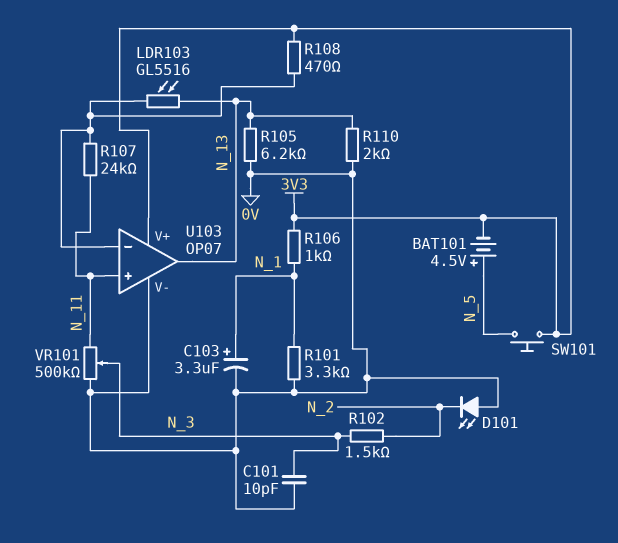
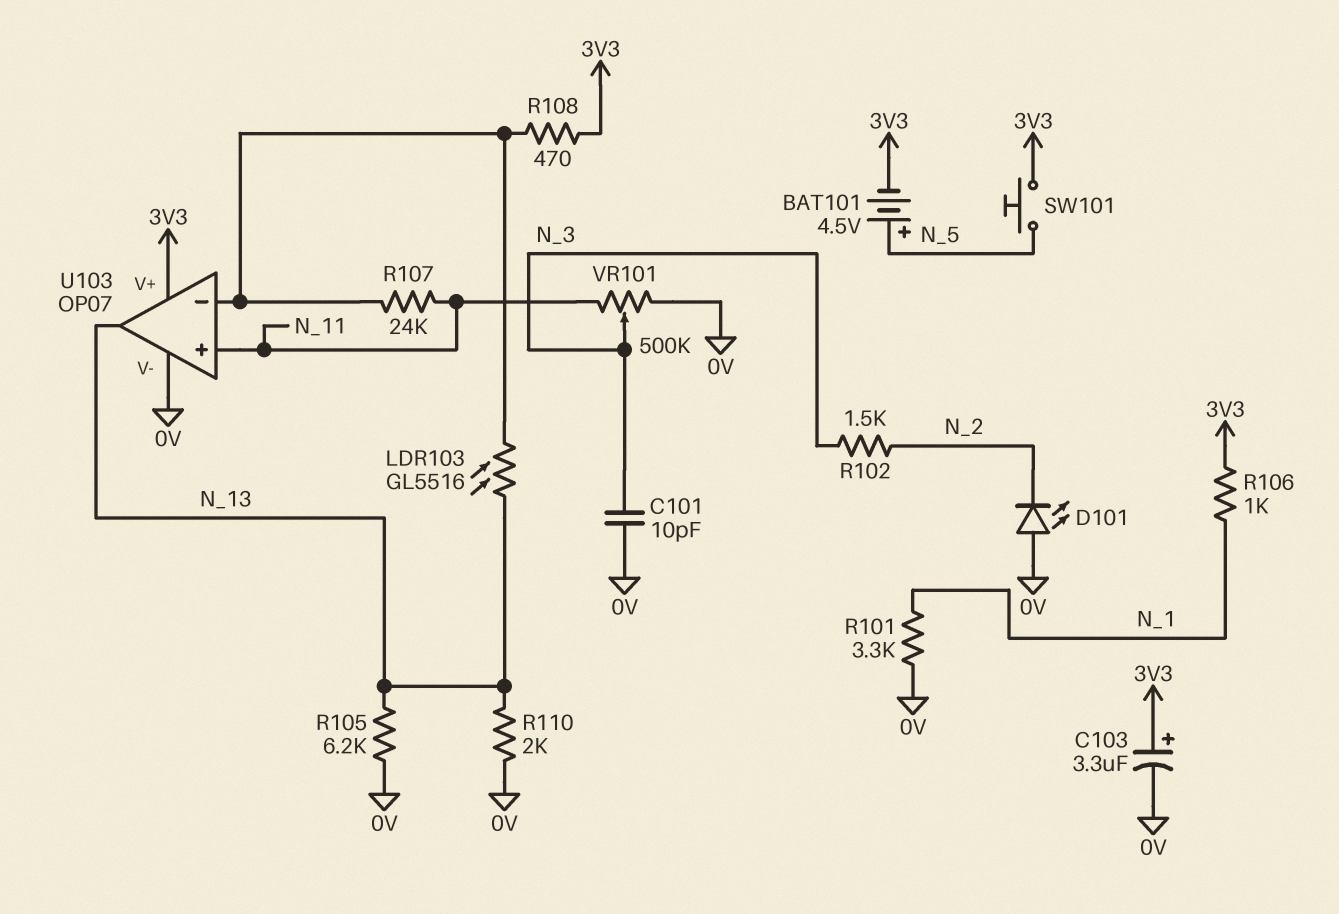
C103: 3.3uF (plus N_1, minus 0V) -> 3.3uF (plus 3V3, minus 0V)

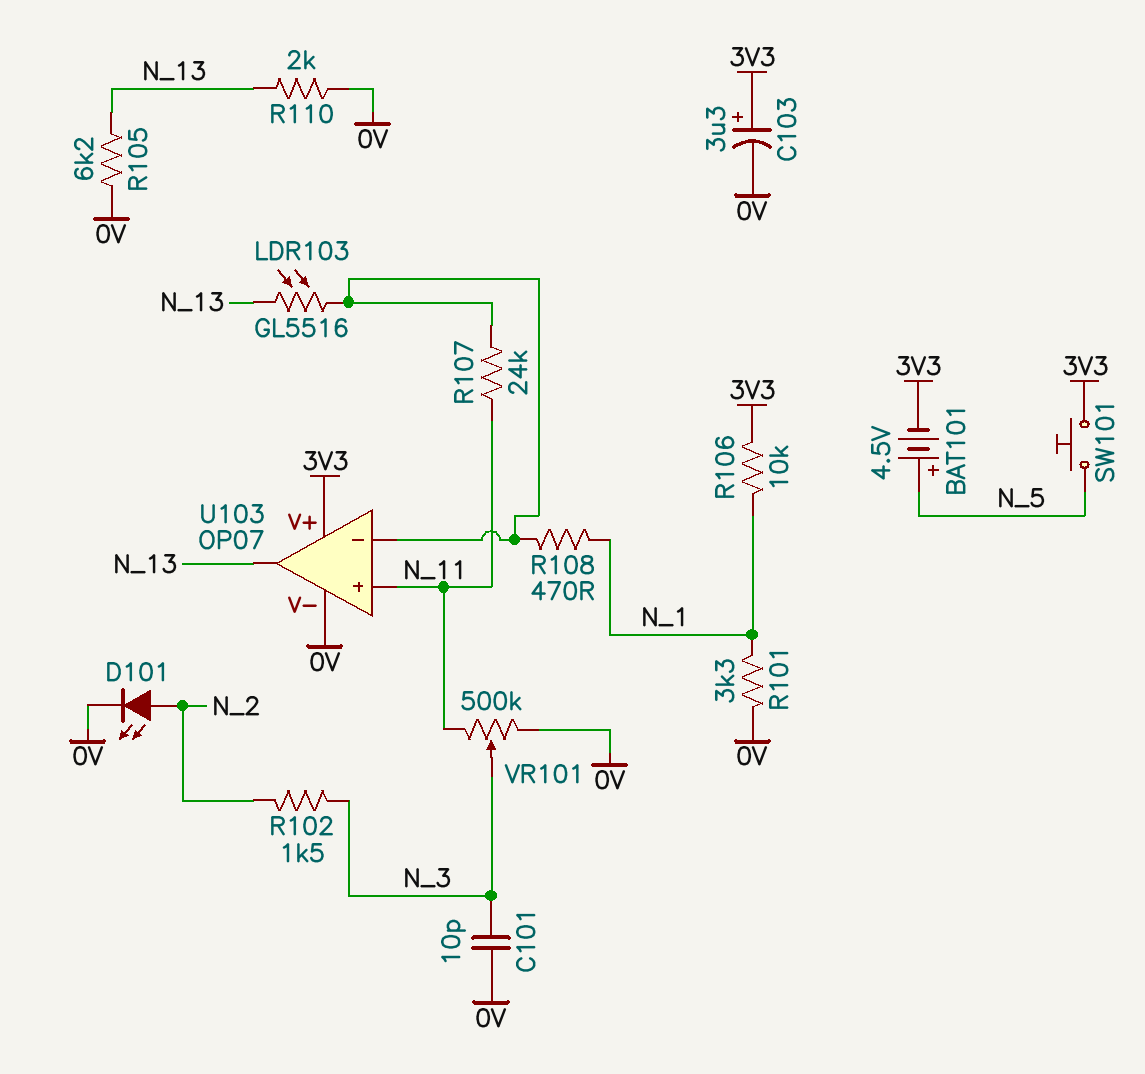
D101: LED (A 0V, K N_2) -> LED (A N_2, K 0V)
R106: 1k (3V3, N_1) -> 10k (3V3, N_1)
R108: 470 (3V3, U103/in-) -> 470 (N_1, U103/in-)

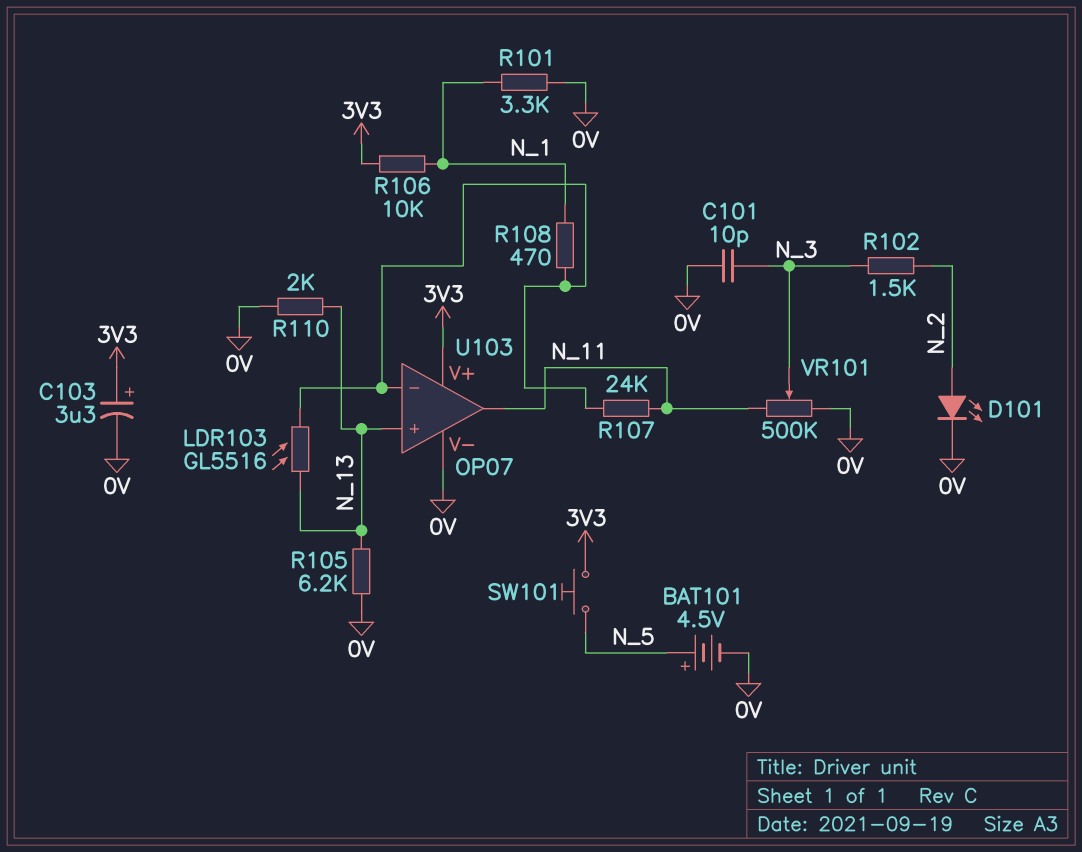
BAT101: 4.5V (plus N_5, minus 3V3) -> 4.5V (plus N_5, minus 0V)
U103 pin in+: N_11 -> N_13
U103 pin out: N_13 -> N_11

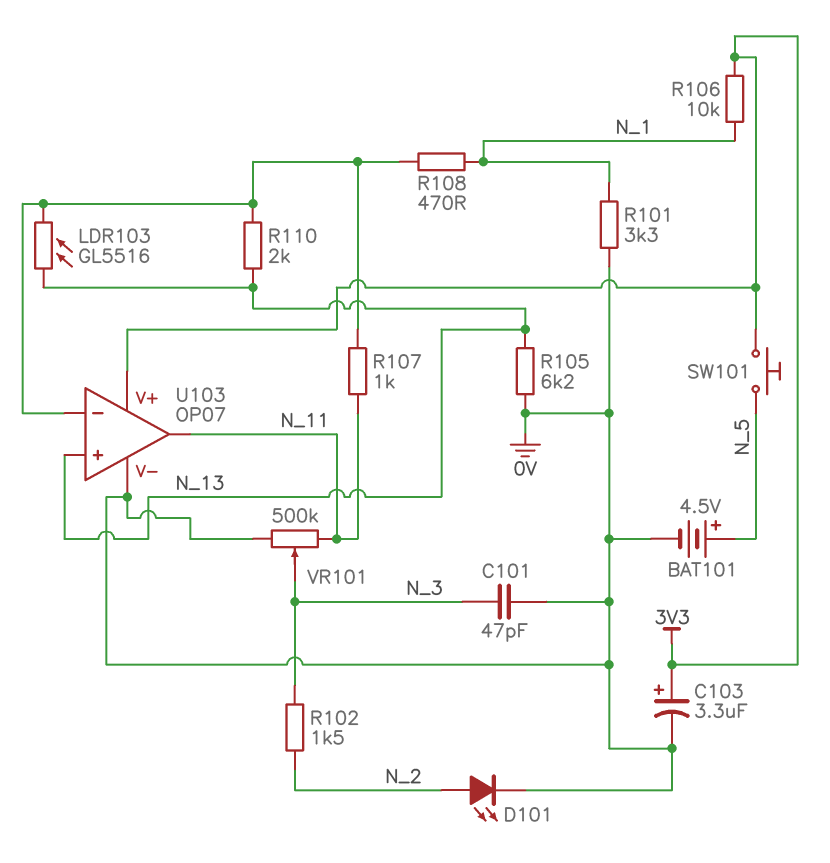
C101: 10pF (0V, N_3) -> 47pF (0V, N_3)
R107: 24k (N_11, U103/in-) -> 1k (N_11, U103/in-)
R110: 2k (0V, N_13) -> 2k (N_13, U103/in-)

